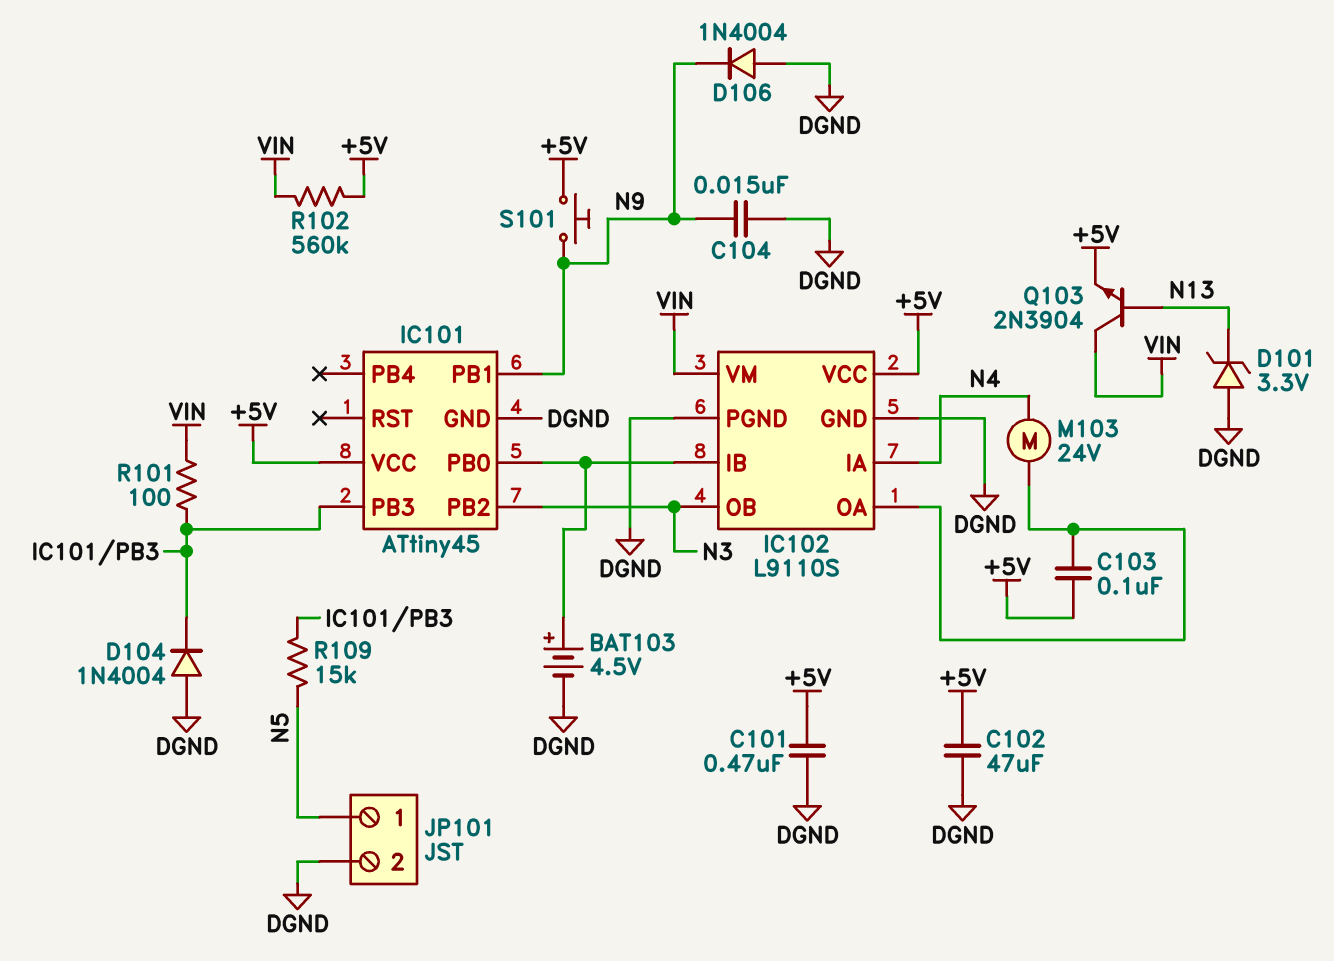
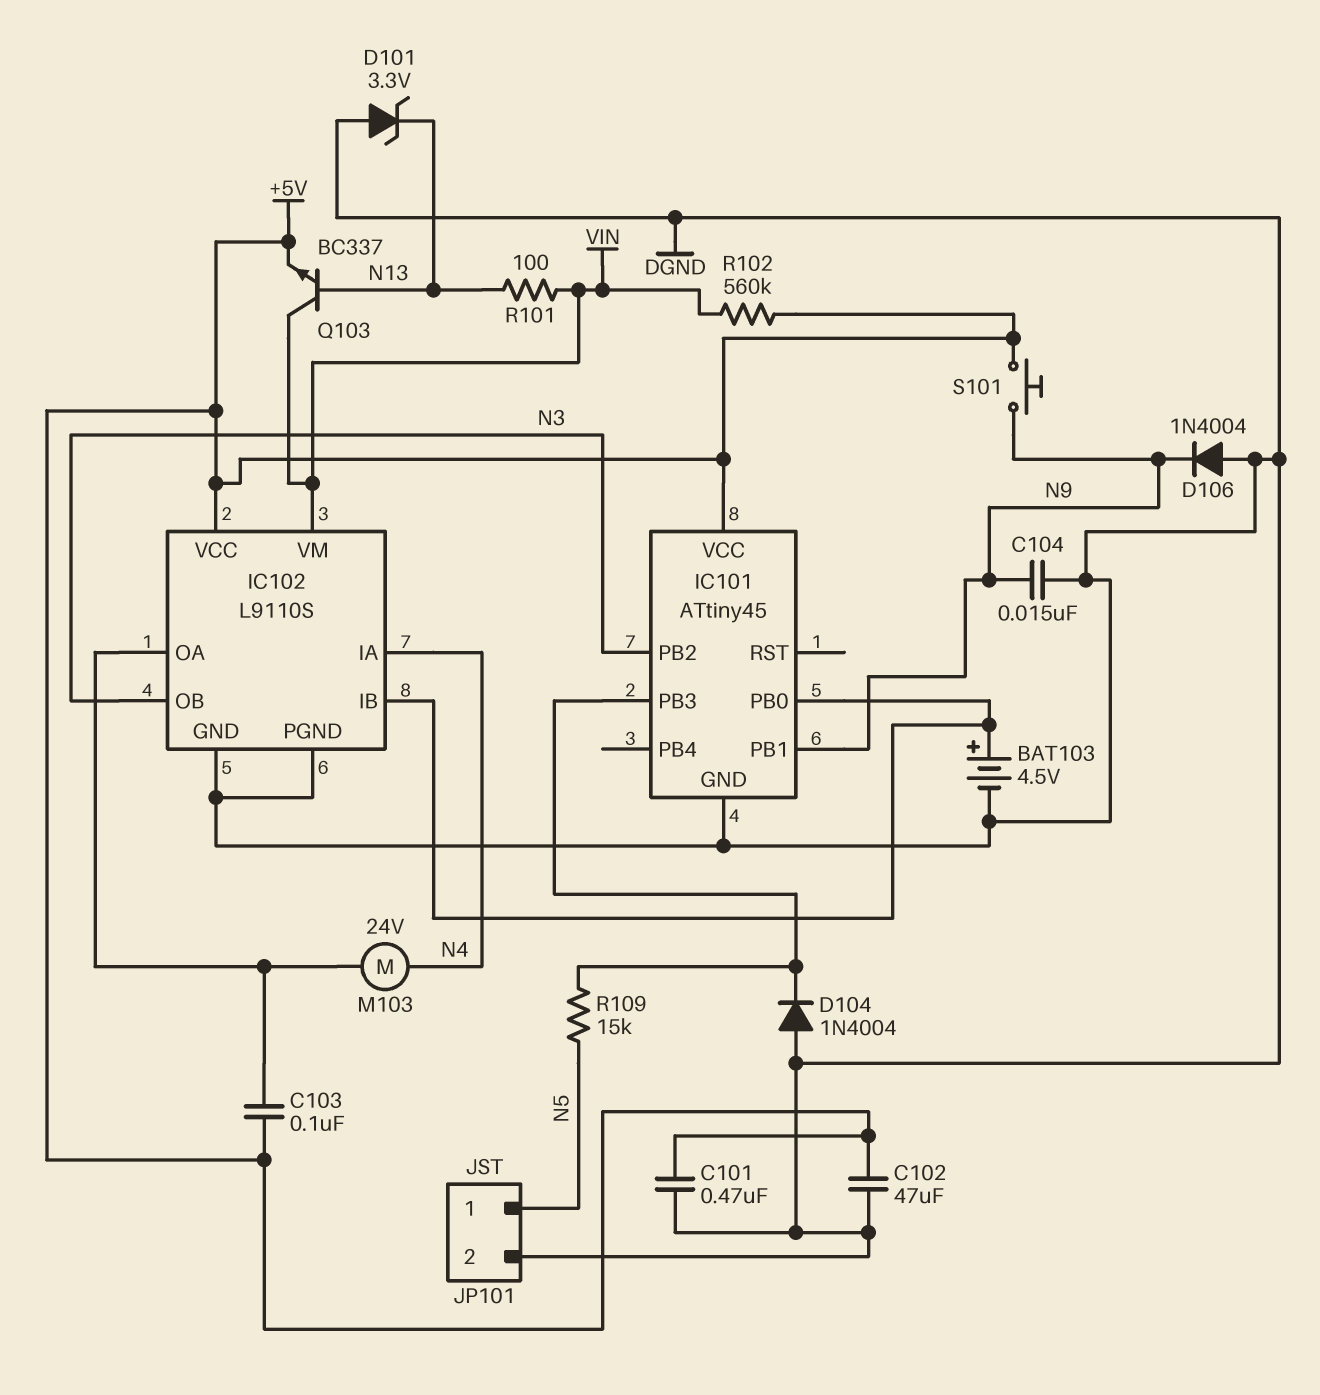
Q103: NPN 2N3904 (B N13, C VIN, E +5V) -> NPN BC337 (B N13, C VIN, E +5V)
R101: 100 (IC101/PB3, VIN) -> 100 (N13, VIN)

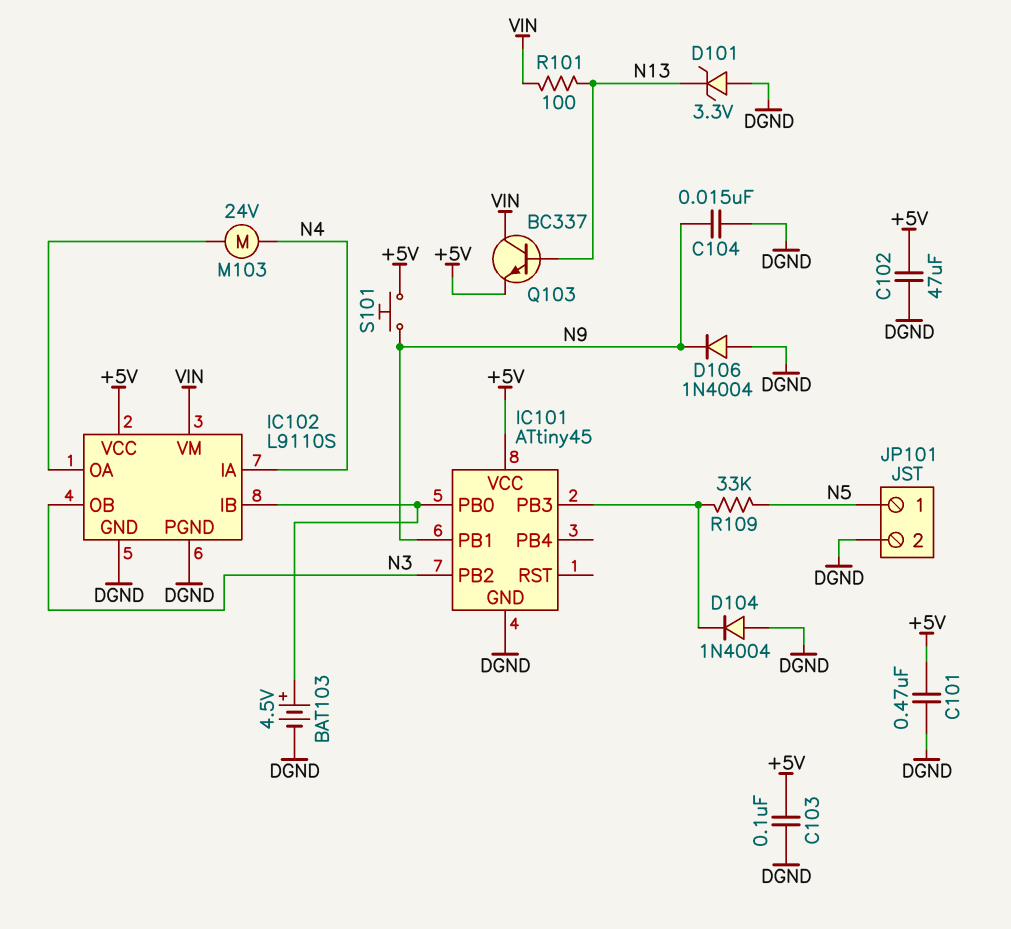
C103: 100nF (+5V, IC102/OA) -> 100nF (+5V, DGND)
R102: 560k (+5V, VIN) -> none
R109: 15k (IC101/PB3, N5) -> 33k (IC101/PB3, N5)

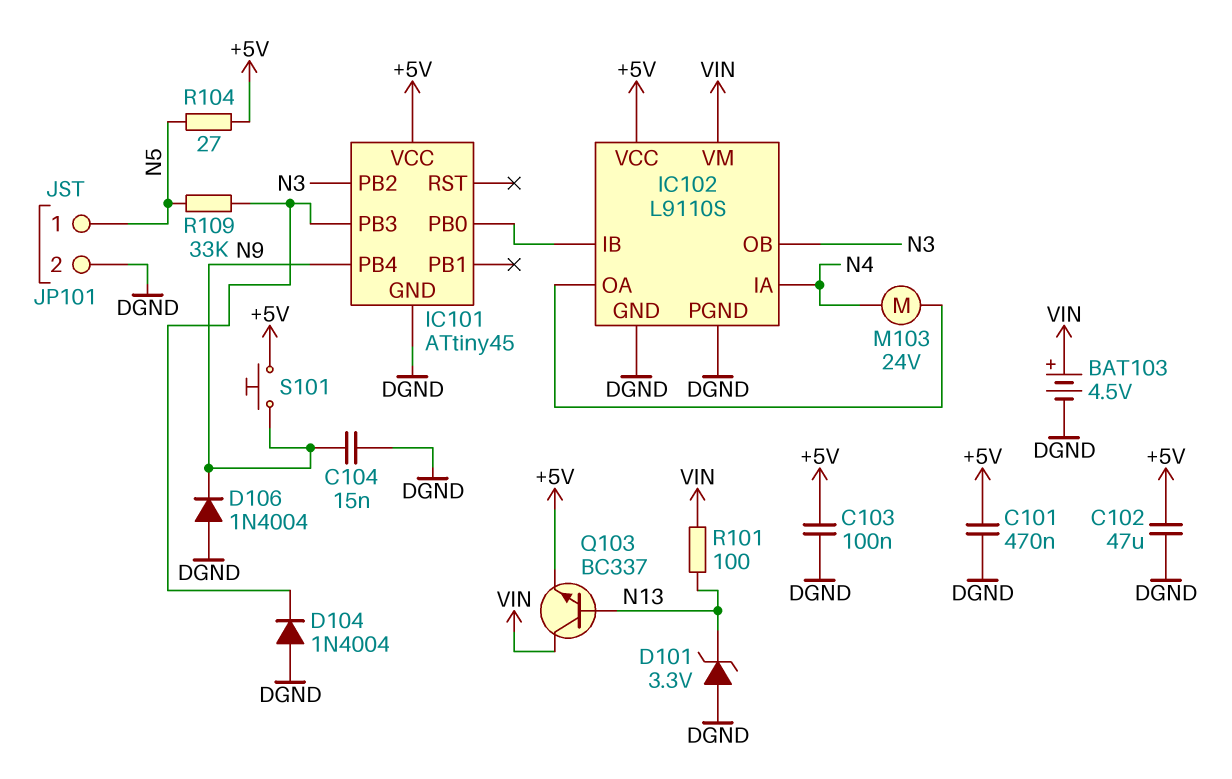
BAT103: 4.5V (plus IC101/PB0, minus DGND) -> 4.5V (plus VIN, minus DGND)
IC101 pin PB1: N9 -> none
IC101 pin PB4: none -> N9
R104: none -> 27 (+5V, N5)

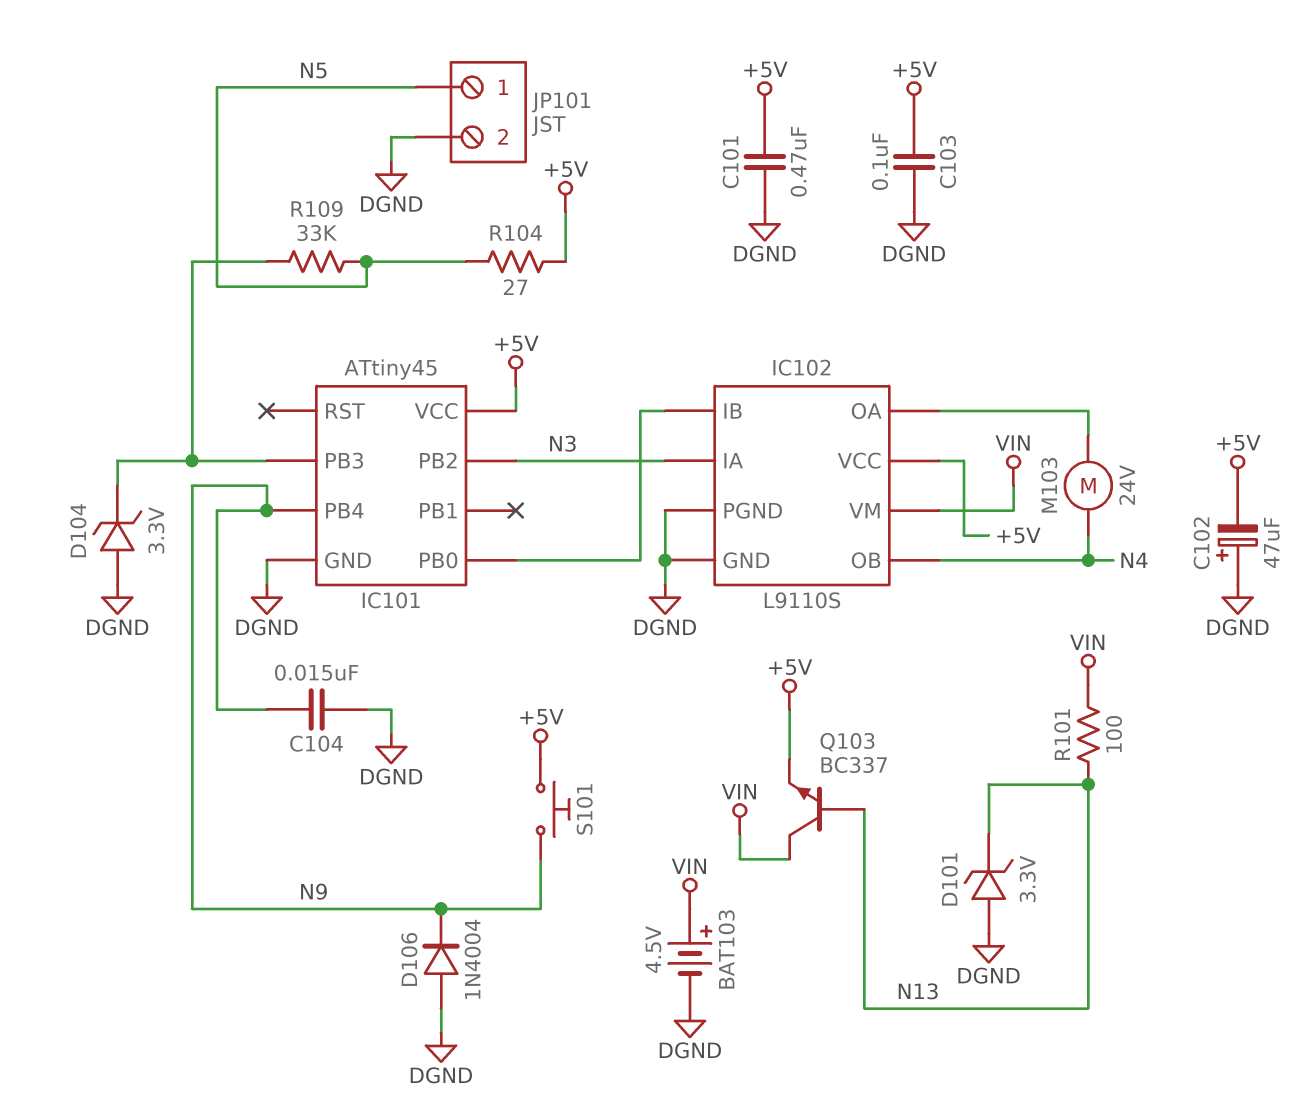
C102: 47uF (+5V, DGND) -> 47uF (plus DGND, minus +5V)
D104: diode 1N4004 (A DGND, K IC101/PB3) -> zener 3.3V (A DGND, K IC101/PB3)
IC102 pin IA: N4 -> N3
IC102 pin OB: N3 -> N4

